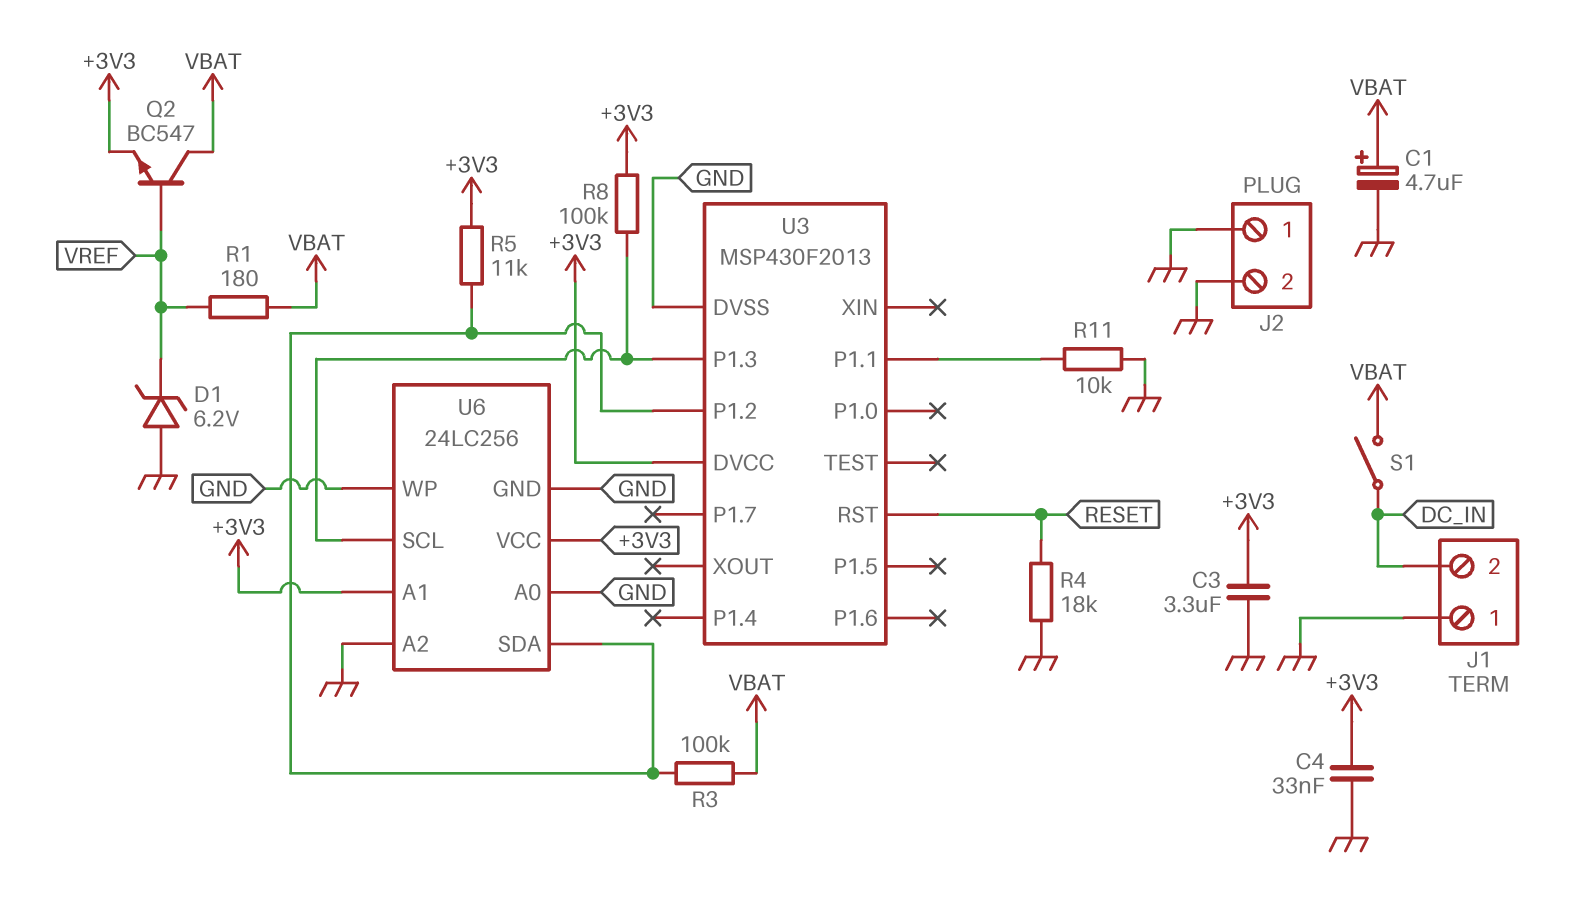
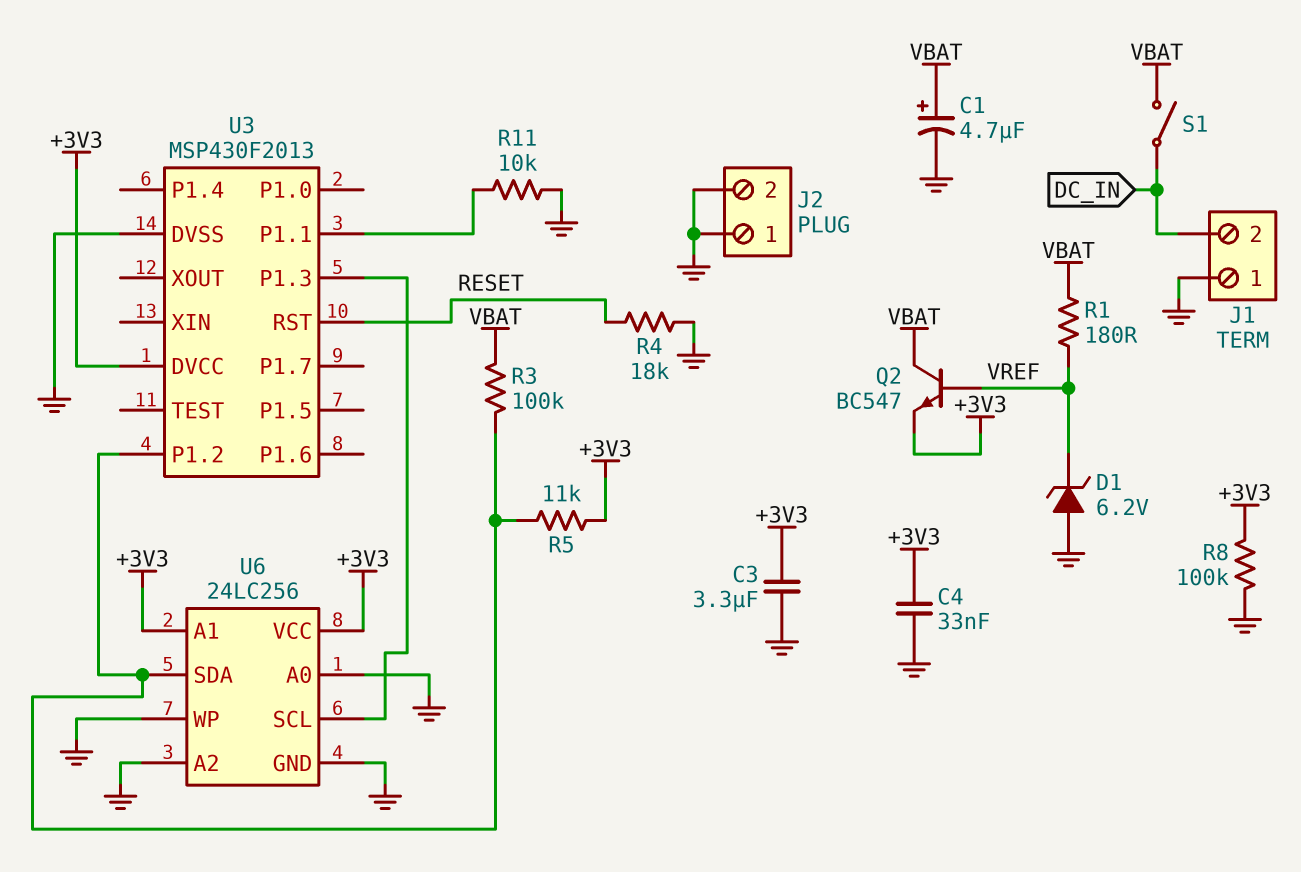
R8: 100k (+3V3, U3/P1.3) -> 100k (+3V3, GND)

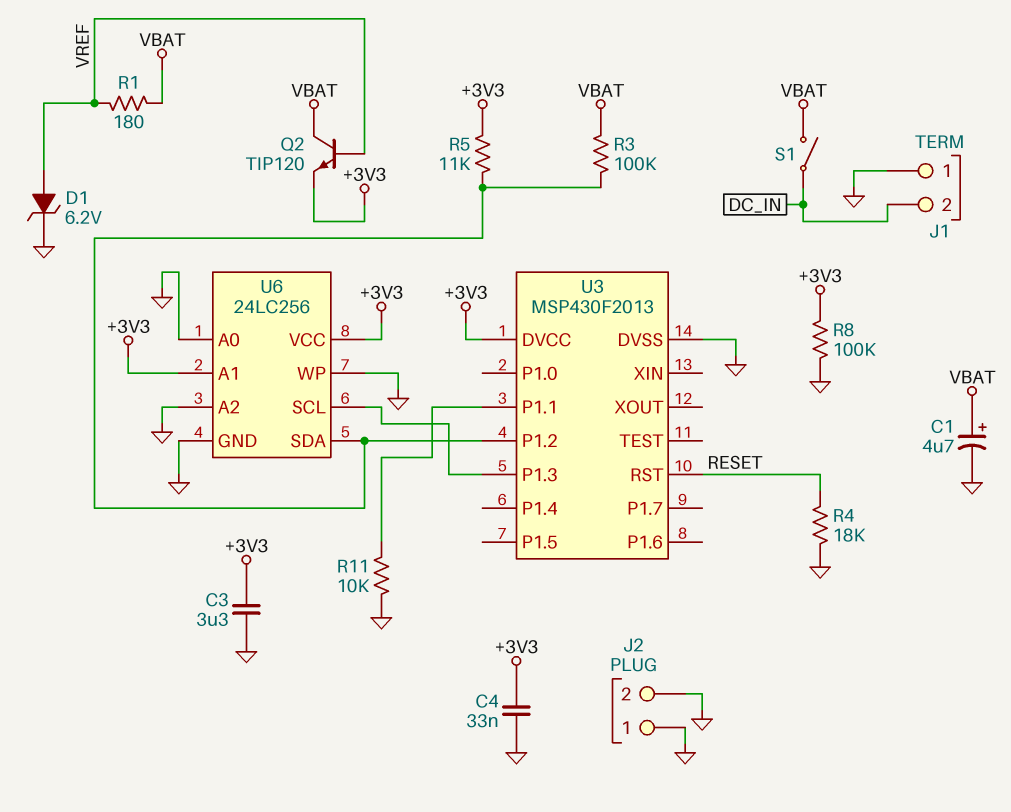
D1: zener 6.2V (A GND, K VREF) -> zener 6.2V (A VREF, K GND)
Q2: NPN BC547 (B VREF, C VBAT, E +3V3) -> NPN TIP120 (B VREF, C VBAT, E +3V3)

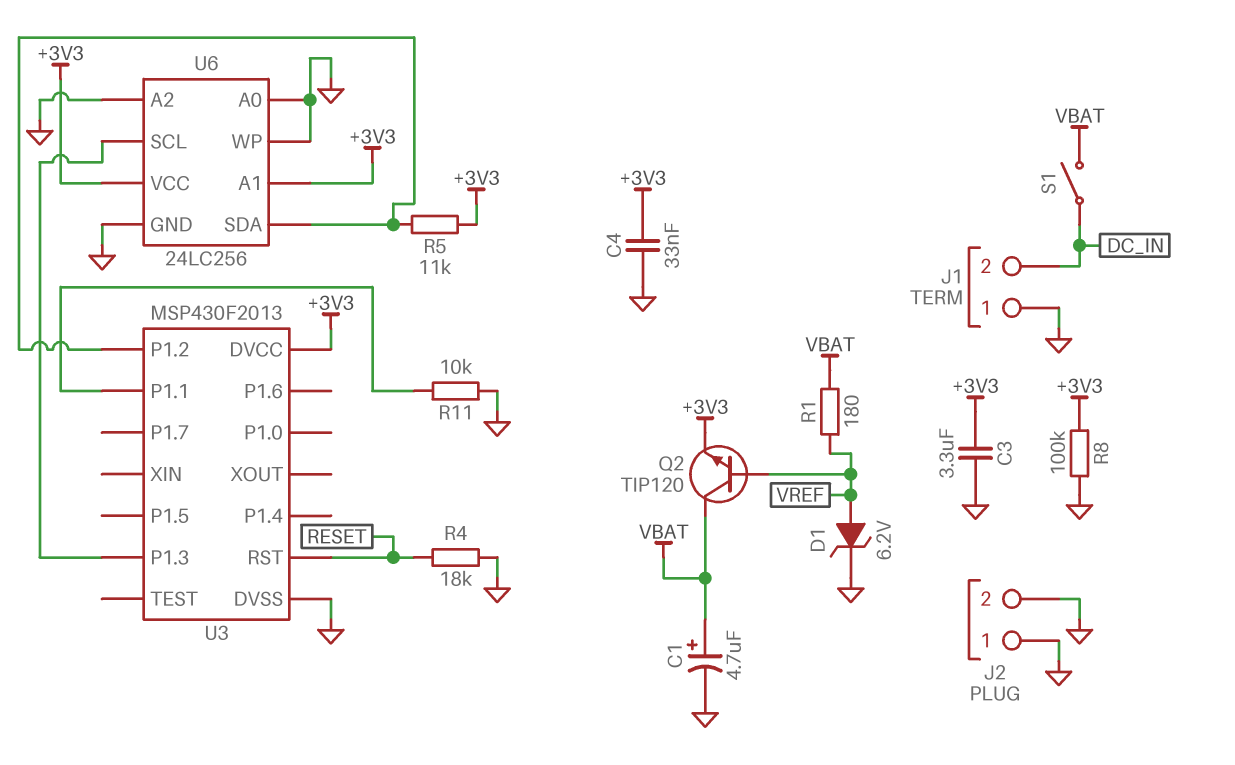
R3: 100k (U3/P1.2, VBAT) -> none

